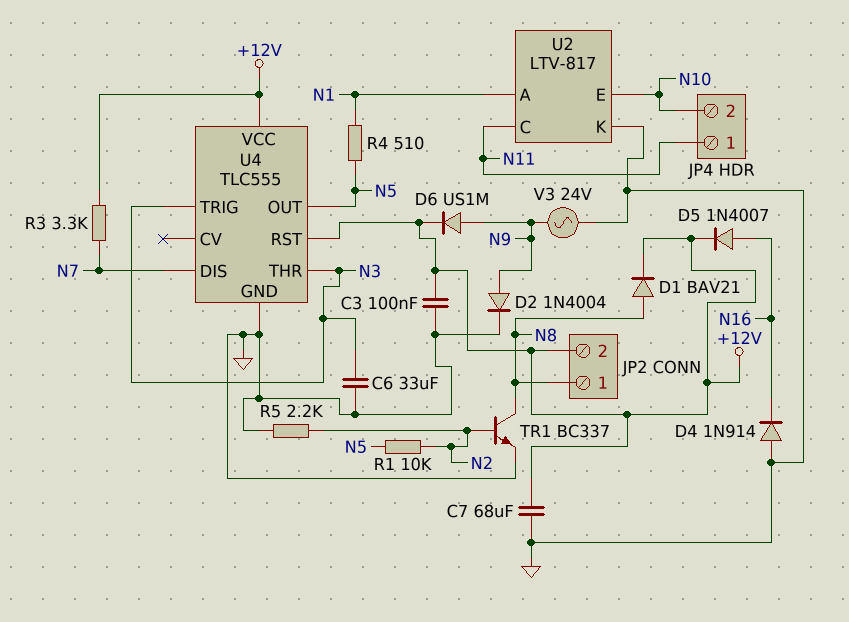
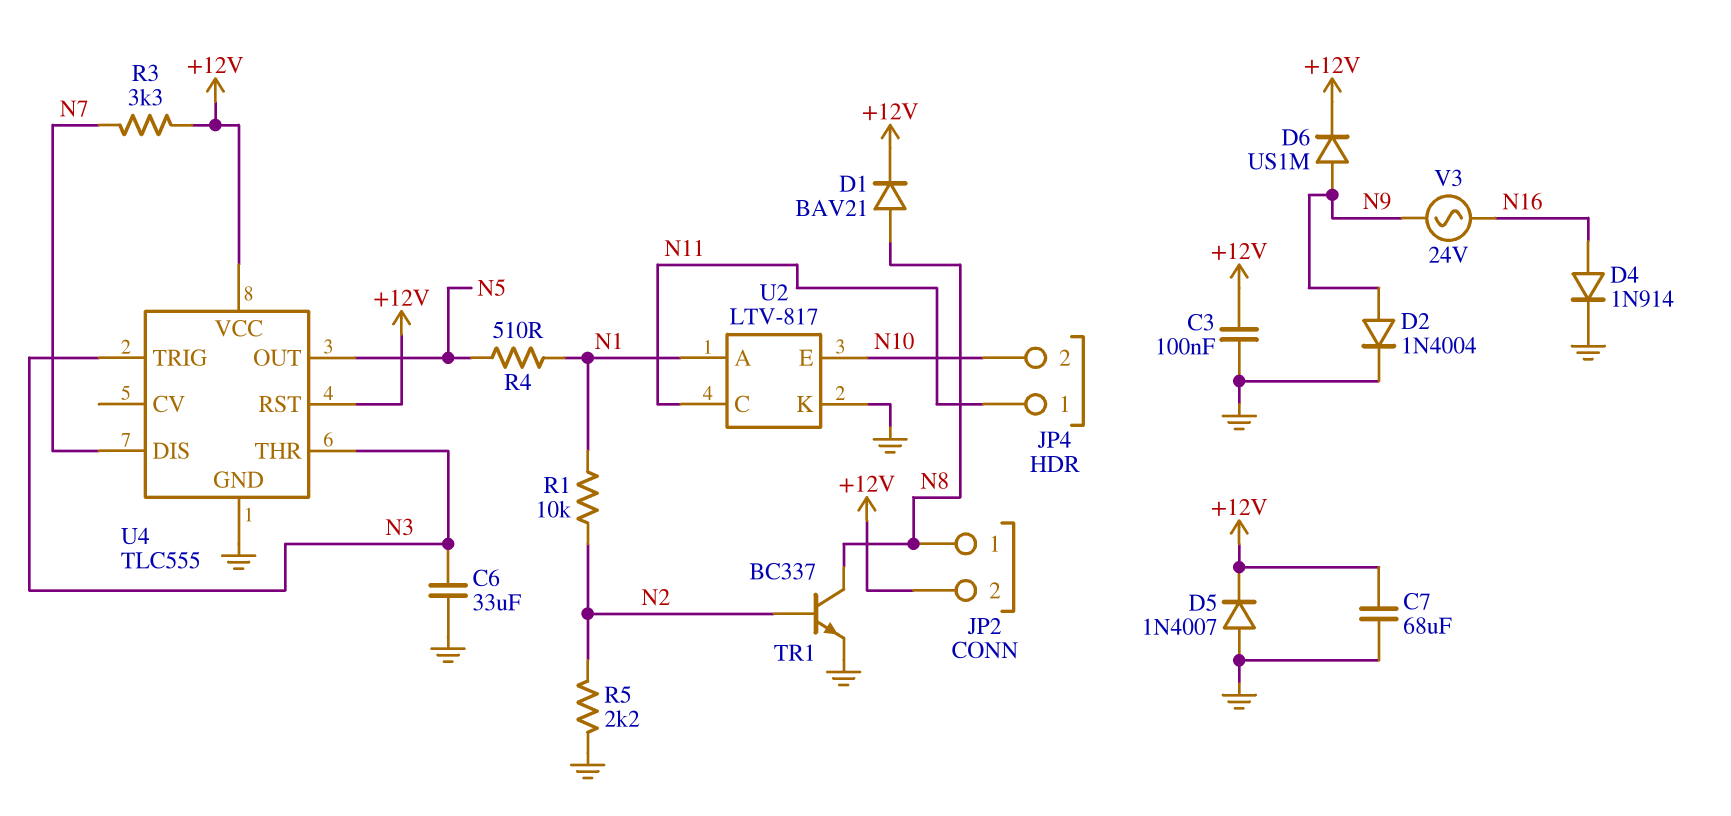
D4: diode 1N914 (A GND, K N16) -> diode 1N914 (A N16, K GND)
D5: diode 1N4007 (A N16, K +12V) -> diode 1N4007 (A GND, K +12V)
R1: 10k (N2, N5) -> 10k (N1, N2)
V3: AC 24V (GND, N9) -> AC 24V (N9, N16)

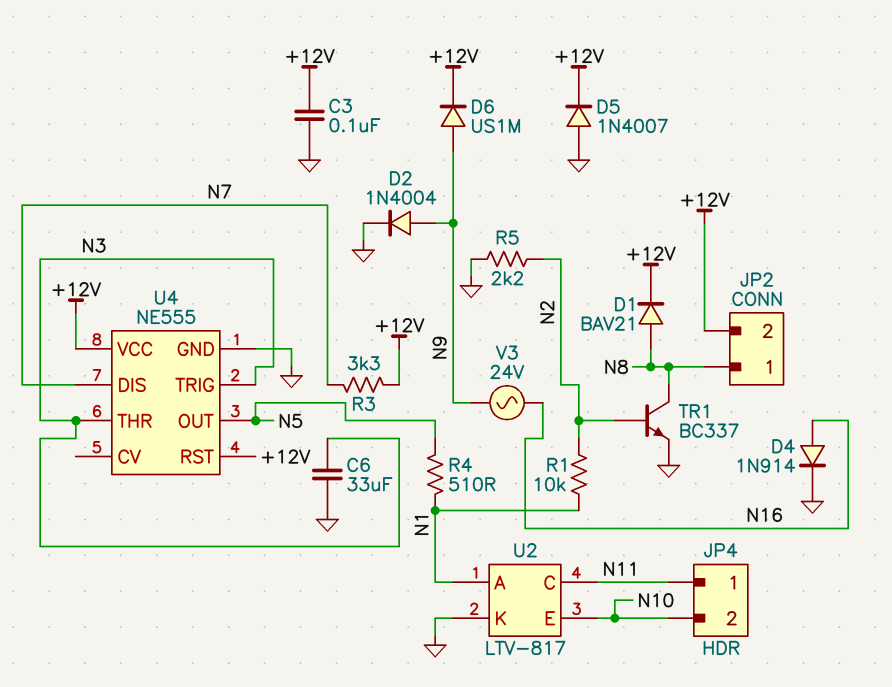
C7: 68uF (+12V, GND) -> none
U4: TLC555 -> NE555

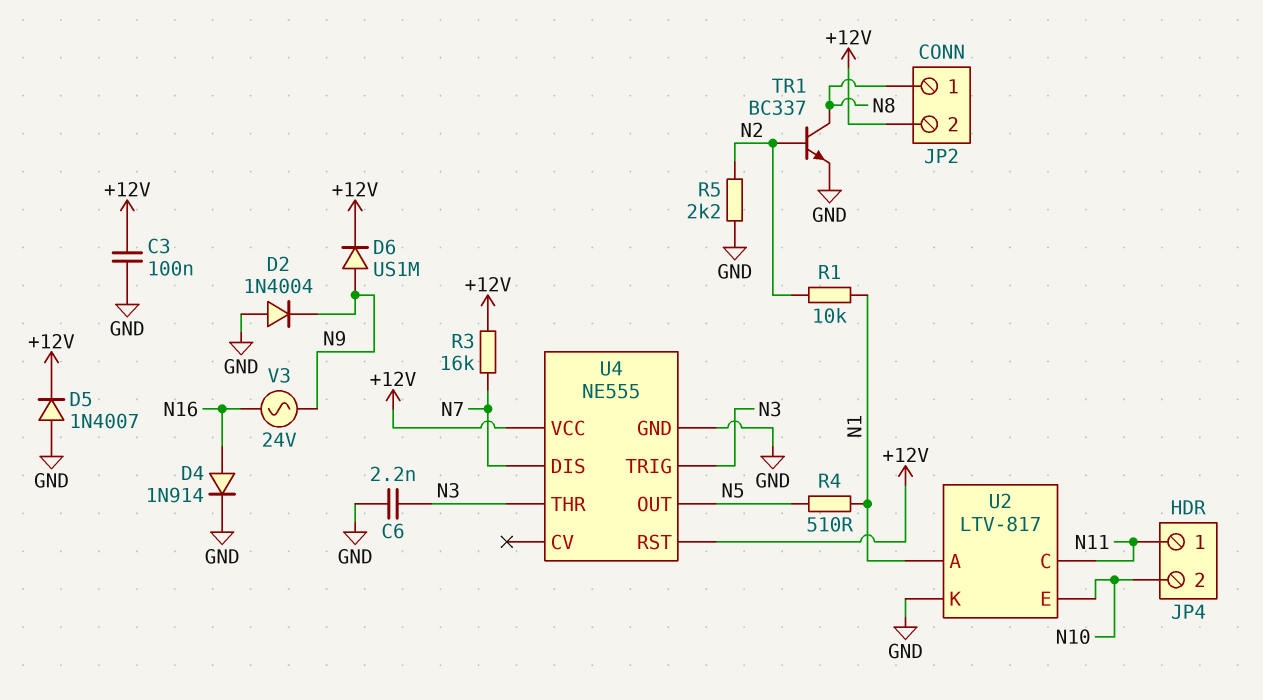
C6: 33uF (GND, N3) -> 2.2nF (GND, N3)
D1: diode BAV21 (A N8, K +12V) -> none
D2: diode 1N4004 (A N9, K GND) -> diode 1N4004 (A GND, K N9)
R3: 3.3k (+12V, N7) -> 16k (+12V, N7)

